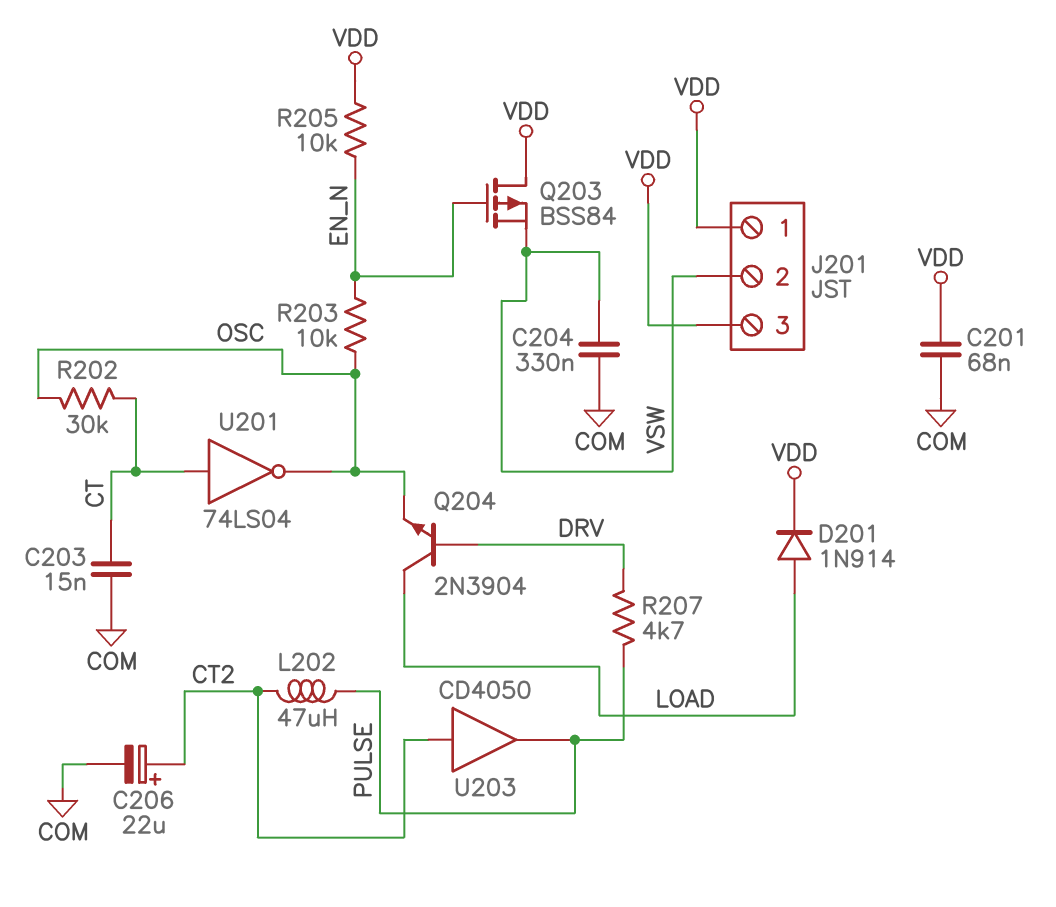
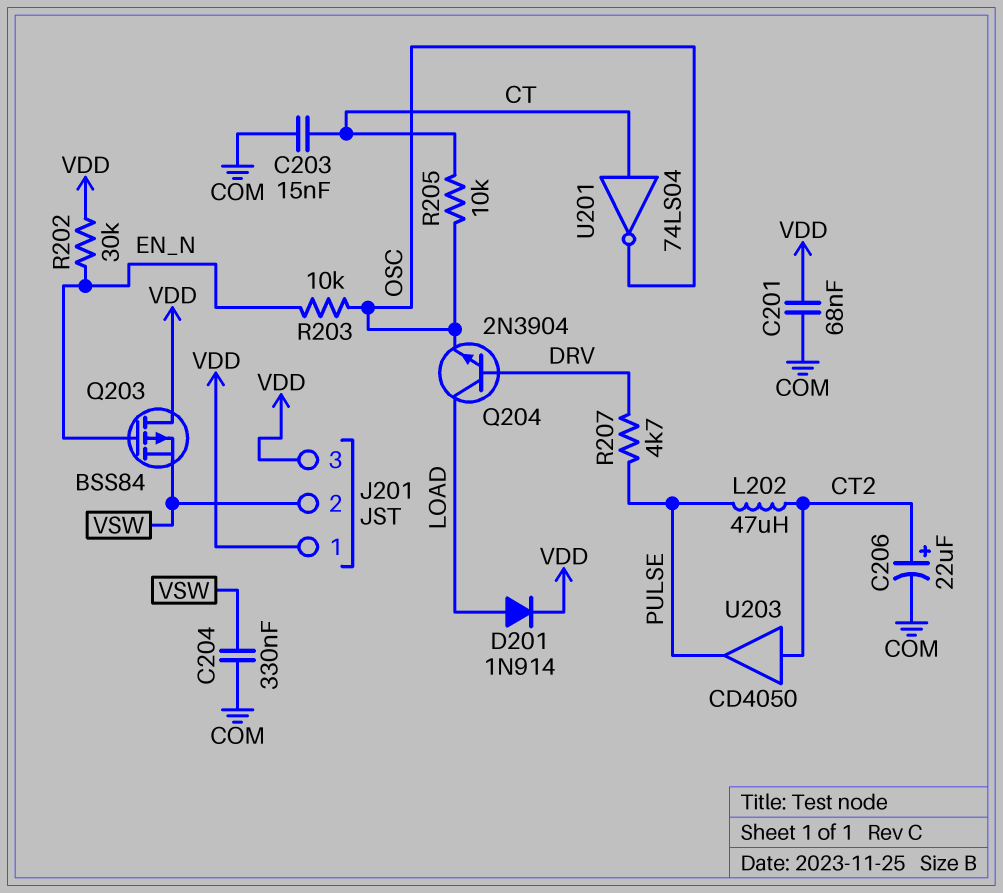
R202: 30k (CT, OSC) -> 30k (EN_N, VDD)
R205: 10k (EN_N, VDD) -> 10k (CT, OSC)

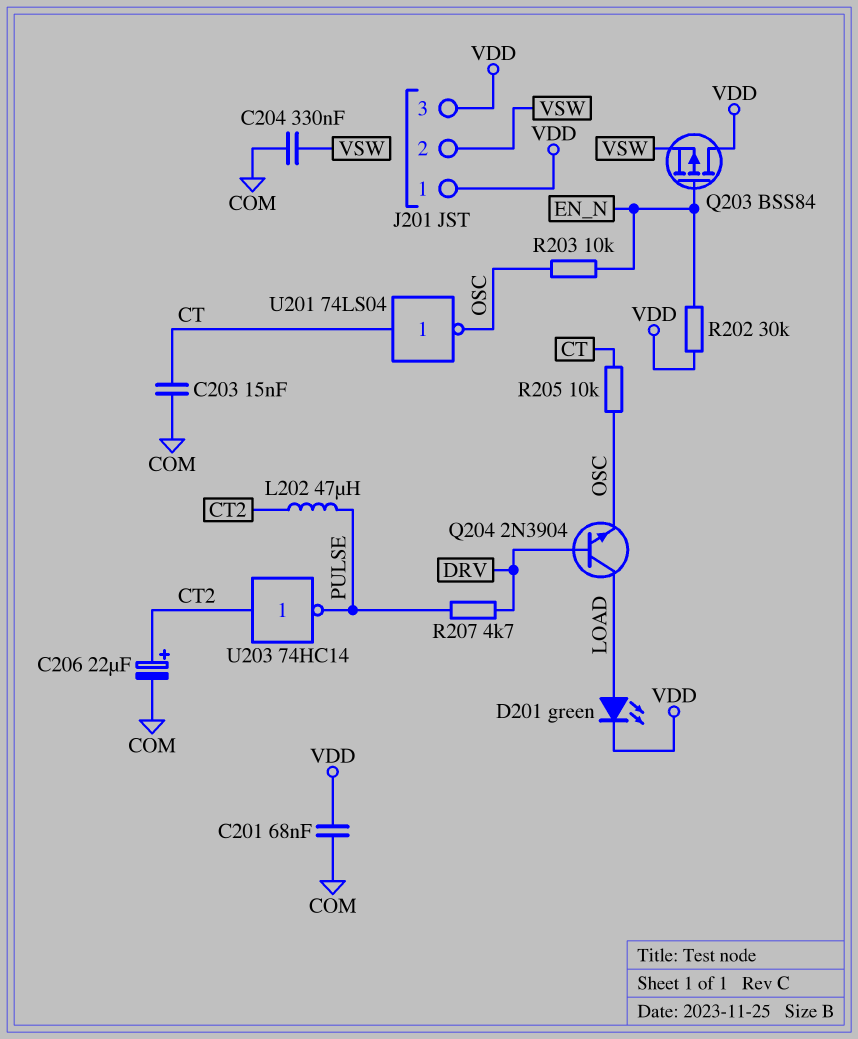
D201: diode 1N914 (A LOAD, K VDD) -> LED green (A LOAD, K VDD)
U203: buffer CD4050 (in CT2, out PULSE) -> NOT 74HC14 (in CT2, out PULSE)

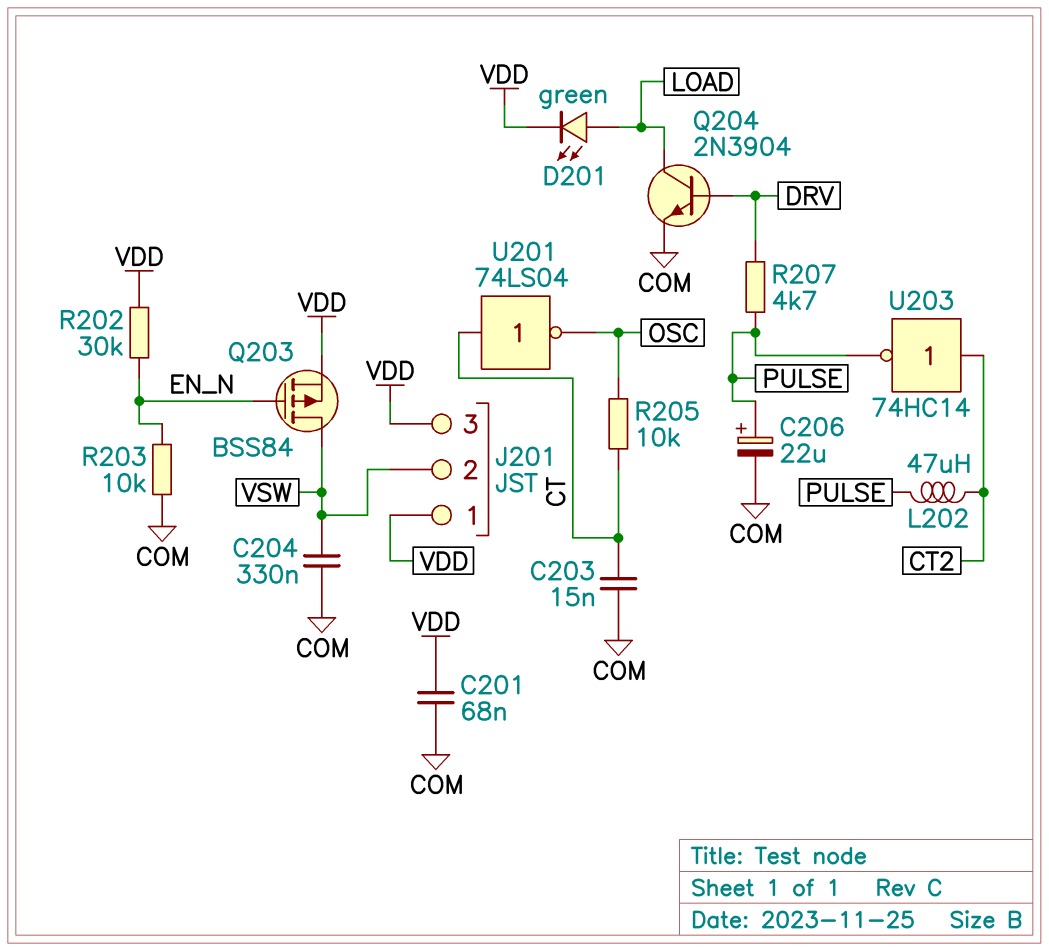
C206: 22uF (plus CT2, minus COM) -> 22uF (plus PULSE, minus COM)
Q203: PMOS BSS84 (G EN_N, D VDD, S VSW) -> PMOS BSS84 (G EN_N, D VSW, S VDD)
Q204: NPN 2N3904 (B DRV, C LOAD, E OSC) -> NPN 2N3904 (B DRV, C LOAD, E COM)
R203: 10k (EN_N, OSC) -> 10k (COM, EN_N)

